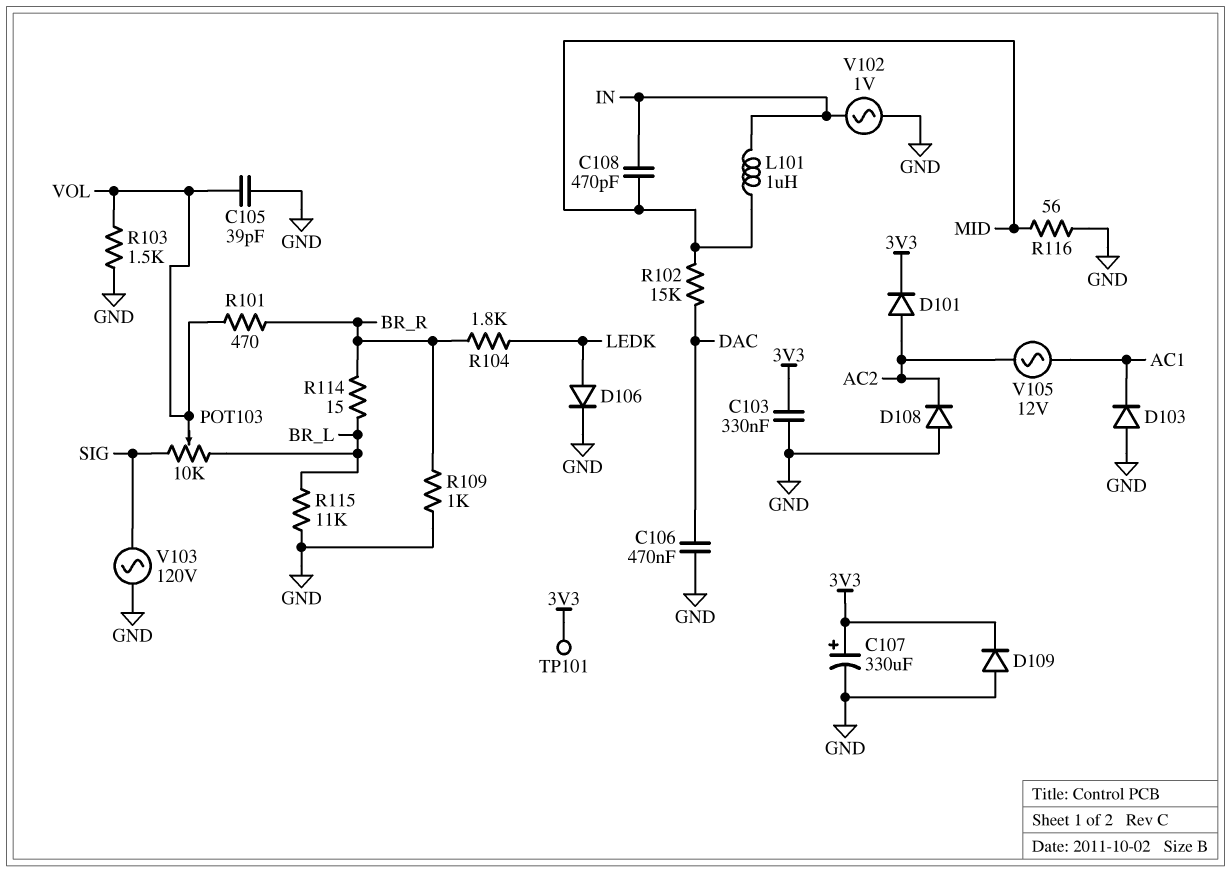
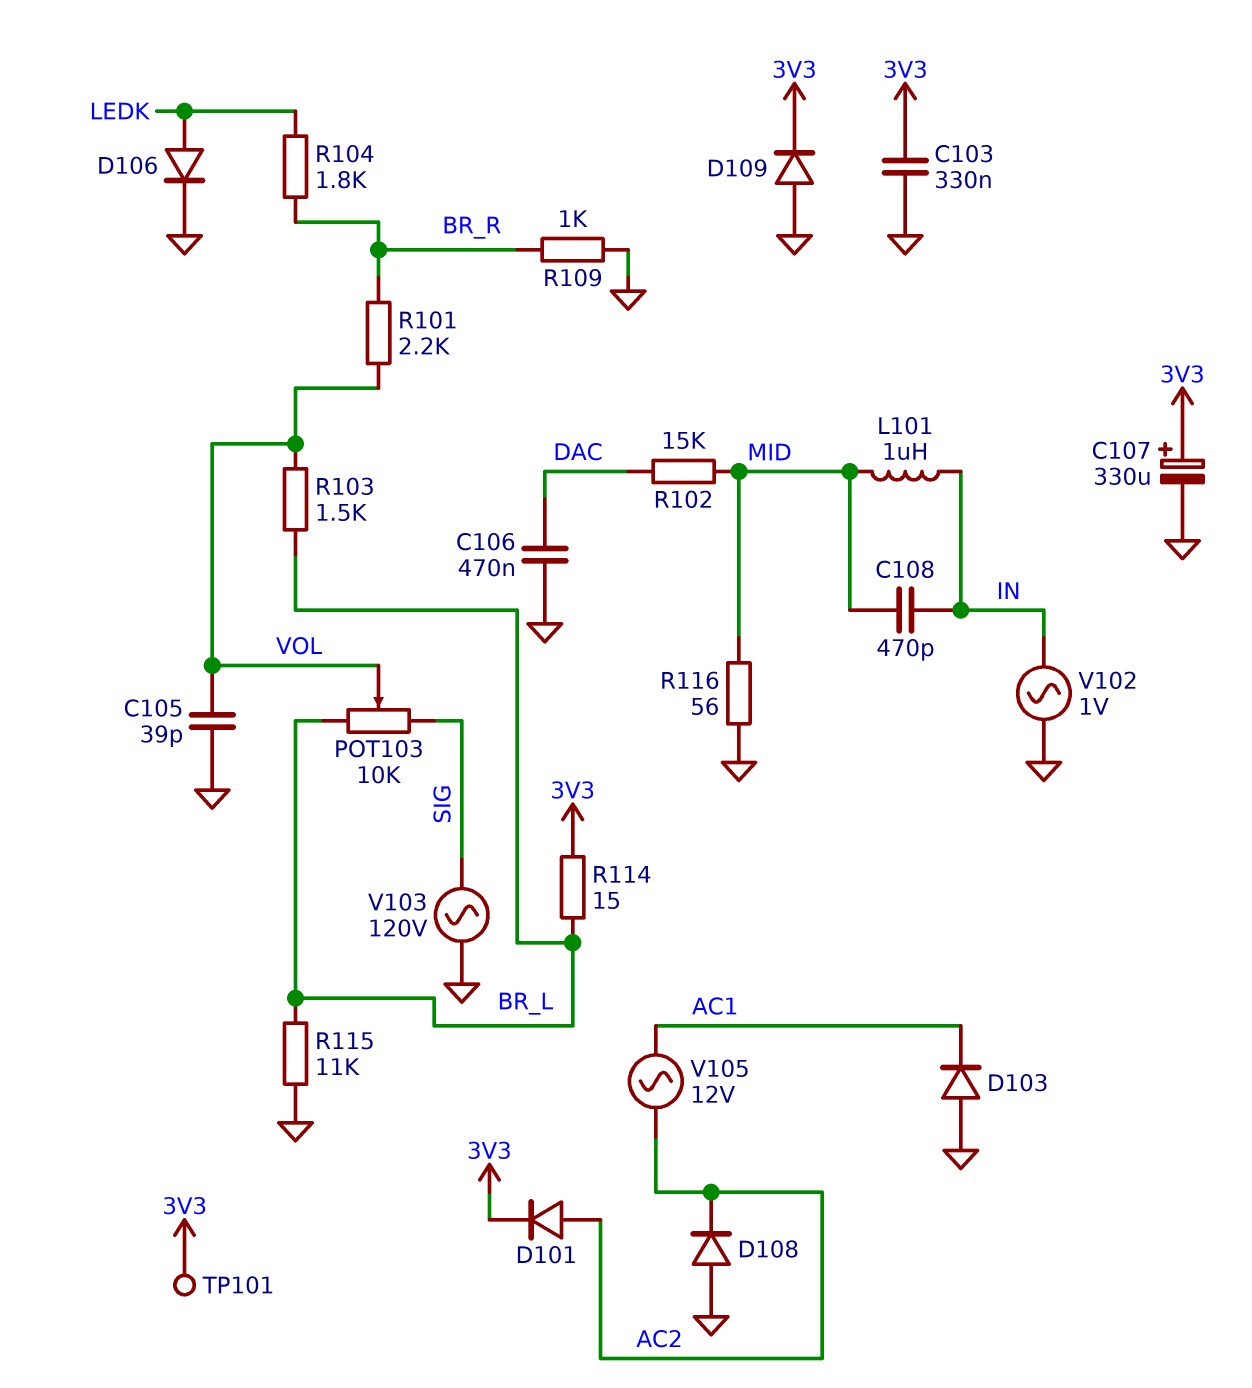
R101: 470 (BR_R, VOL) -> 2.2k (BR_R, VOL)
R103: 1.5k (GND, VOL) -> 1.5k (BR_L, VOL)
R114: 15 (BR_L, BR_R) -> 15 (3V3, BR_L)

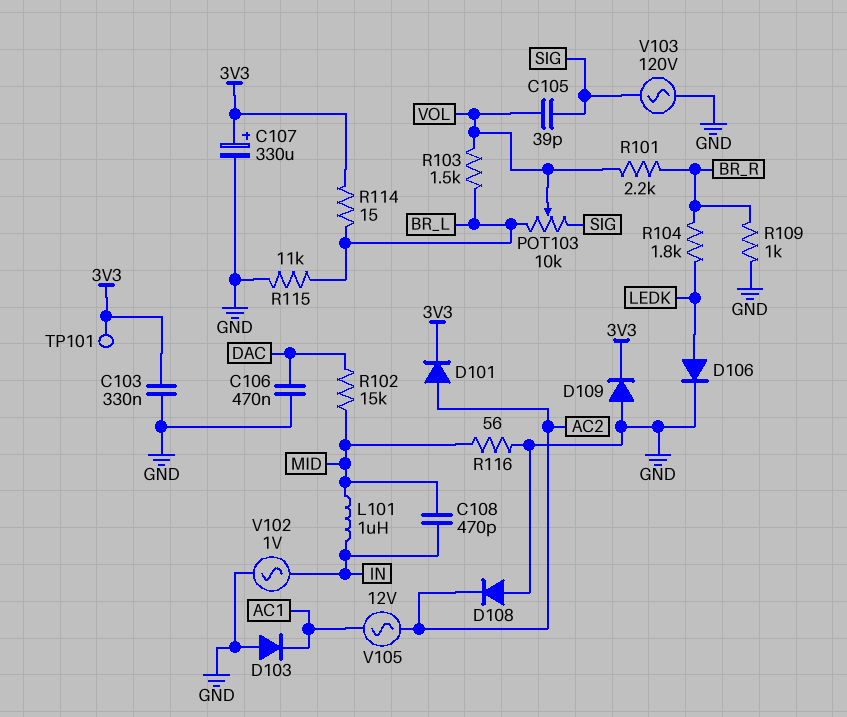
C105: 39pF (GND, VOL) -> 39pF (SIG, VOL)

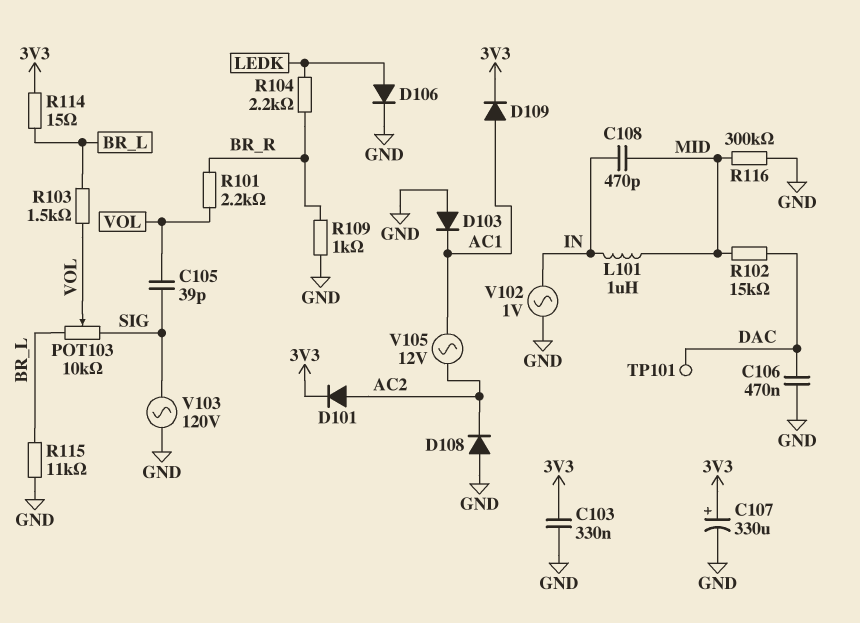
D109: diode (A GND, K 3V3) -> diode (A AC1, K 3V3)
R104: 1.8k (BR_R, LEDK) -> 2.2k (BR_R, LEDK)
R116: 56 (GND, MID) -> 300k (GND, MID)
TP101: test point (3V3) -> test point (DAC)

